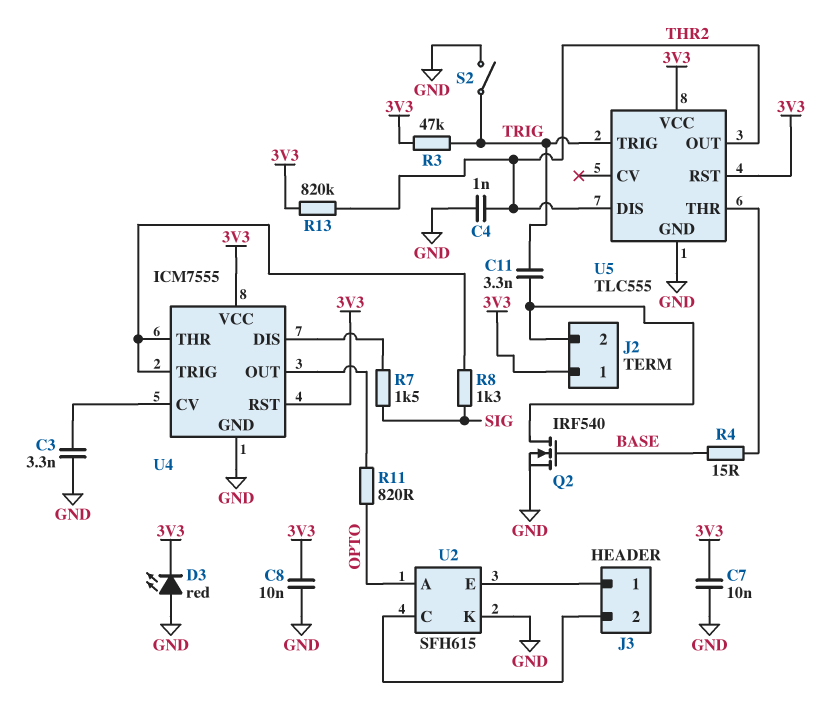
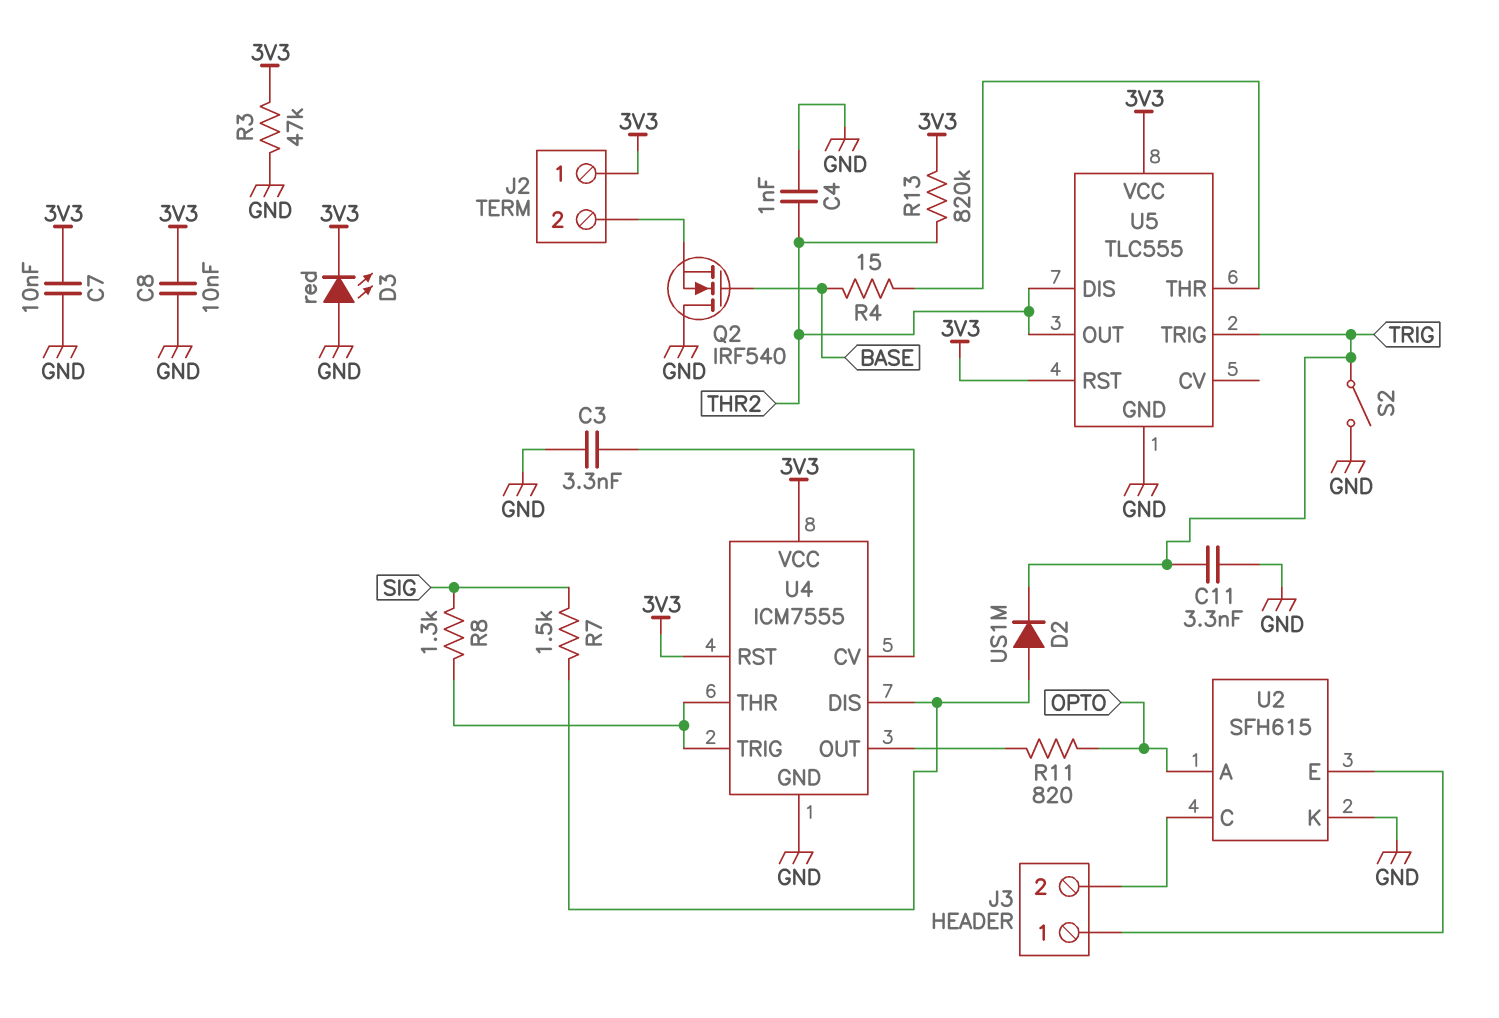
C11: 3.3nF (J2/2, TRIG) -> 3.3nF (GND, TRIG)
D2: none -> diode US1M (A U4/DIS, K TRIG)
Q2: NMOS IRF540 (G BASE, D J2/2, S GND) -> NMOS IRF540 (G BASE, D GND, S J2/2)
R3: 47k (3V3, TRIG) -> 47k (3V3, GND)

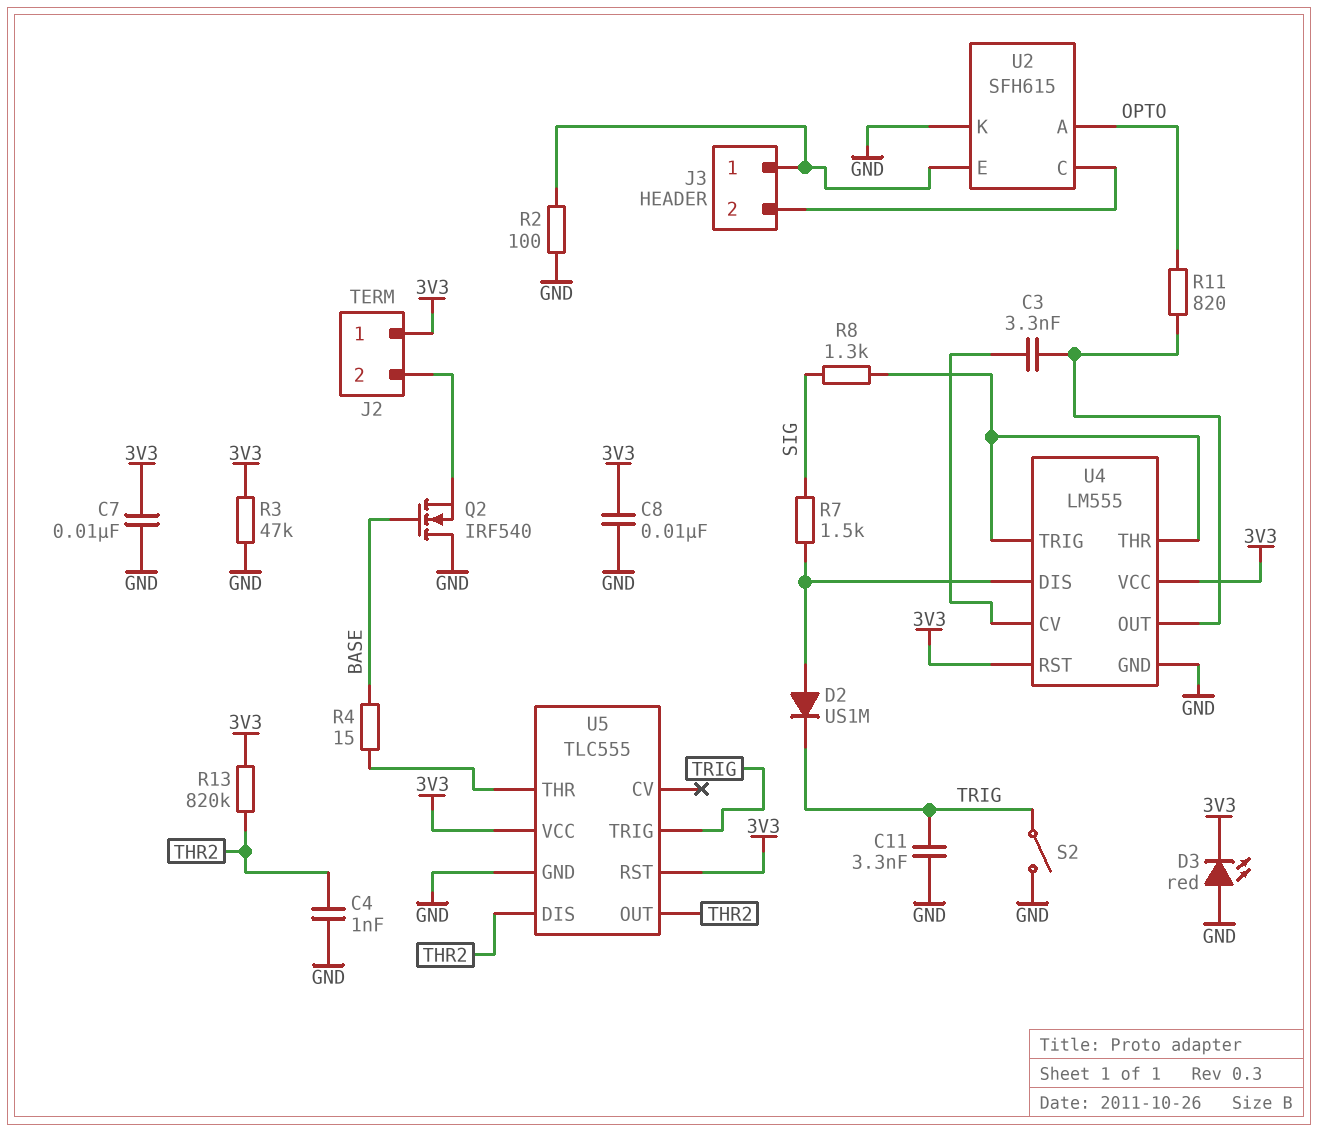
C3: 3.3nF (GND, U4/CV) -> 3.3nF (U4/CV, U4/OUT)
R2: none -> 100 (GND, J3/1)
U4: ICM7555 -> LM555

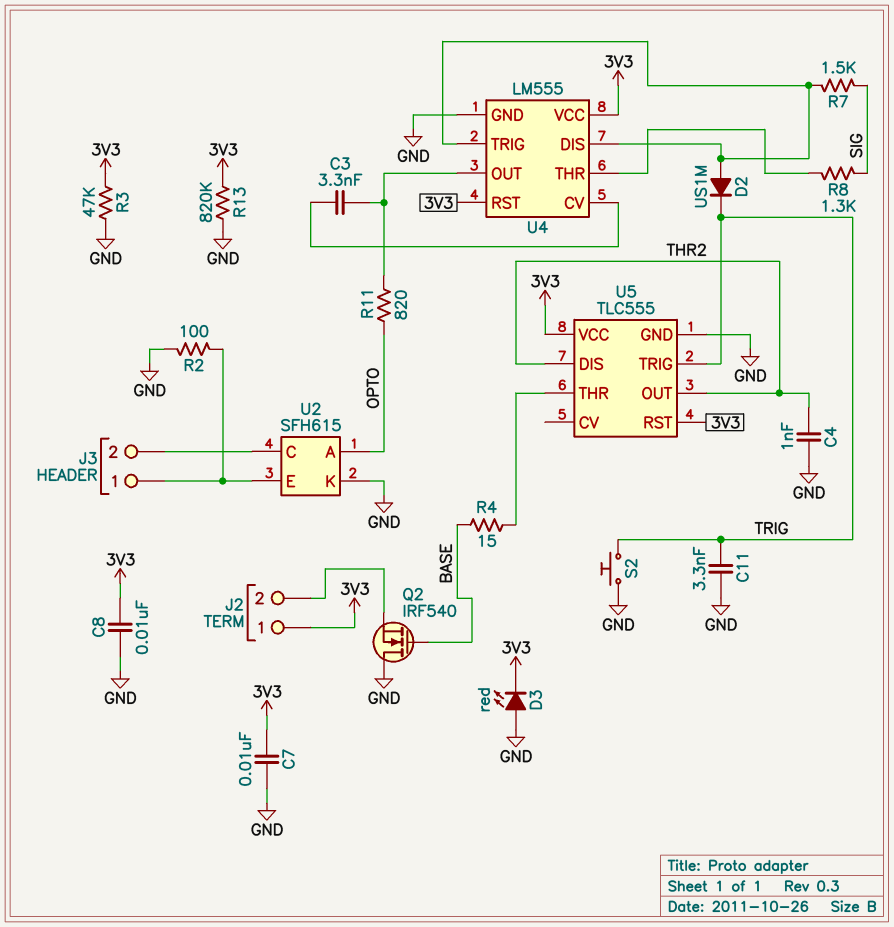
R13: 820k (3V3, THR2) -> 820k (3V3, GND)
S2: switch (GND, TRIG) -> button (GND, TRIG)
U4 pin TRIG: U4/THR -> U4/DIS

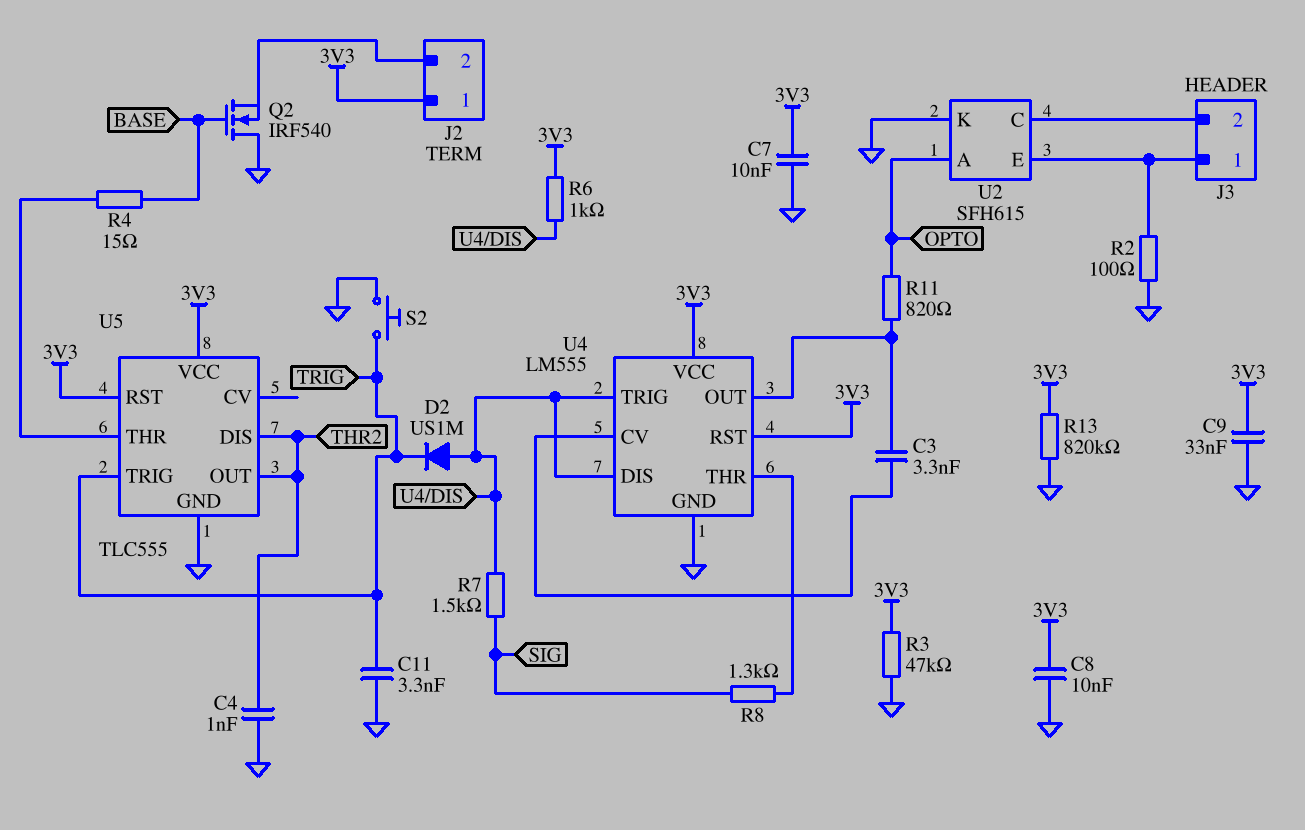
C9: none -> 33nF (3V3, GND)
D3: LED red (A GND, K 3V3) -> none
R6: none -> 1k (3V3, U4/DIS)

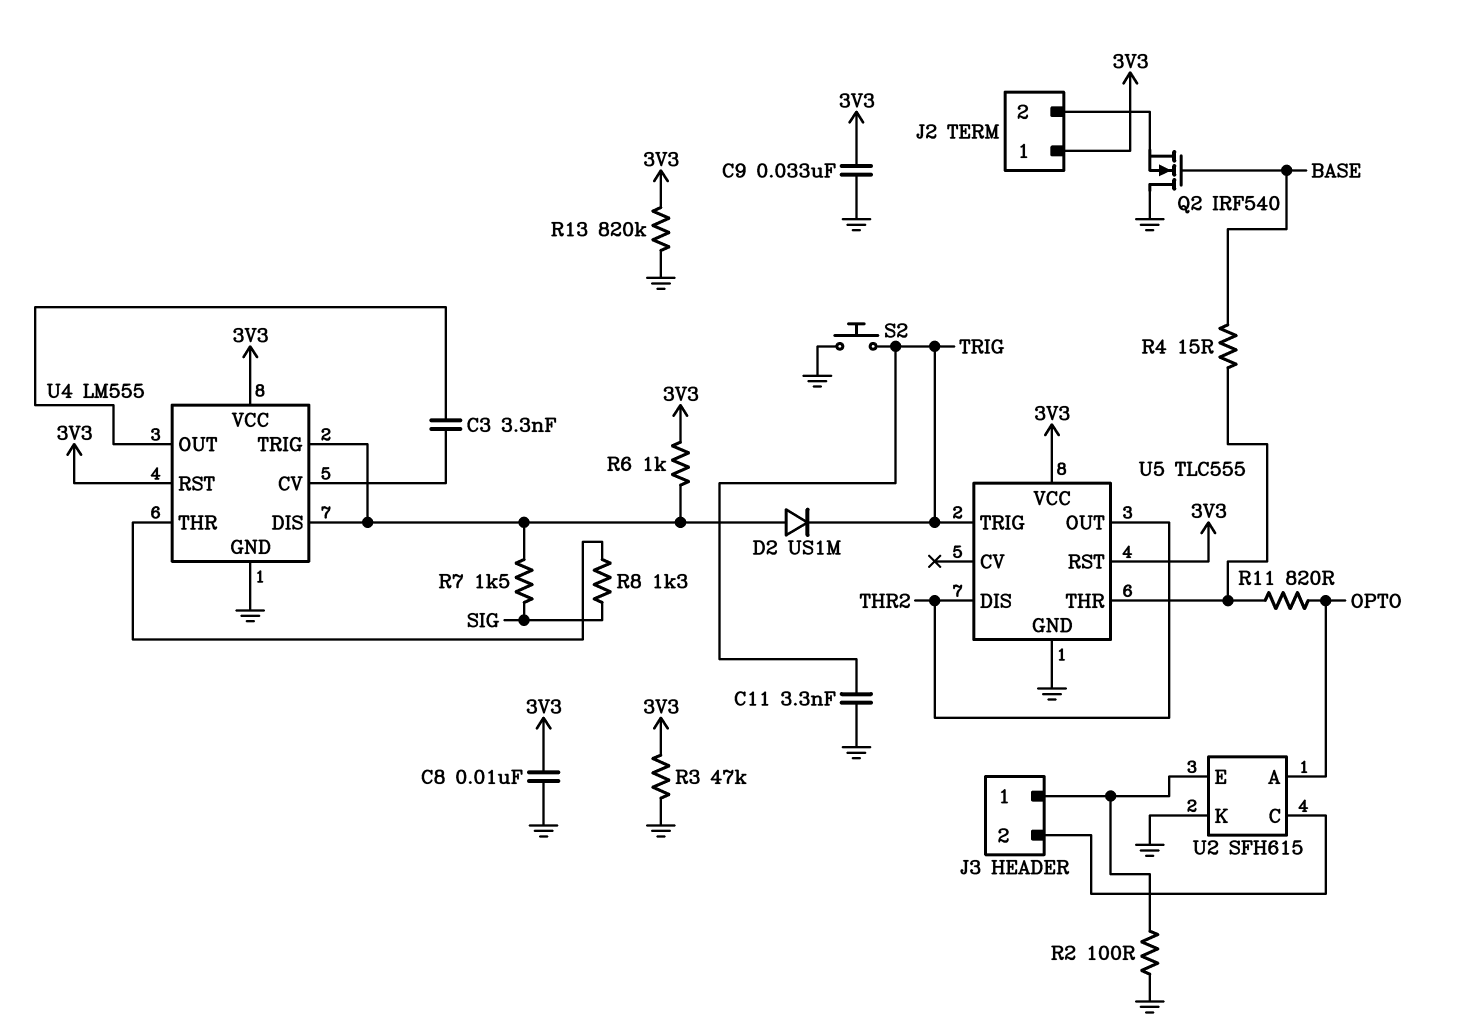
C4: 1nF (GND, THR2) -> none
C7: 10nF (3V3, GND) -> none
R11: 820 (OPTO, U4/OUT) -> 820 (OPTO, U5/THR)

